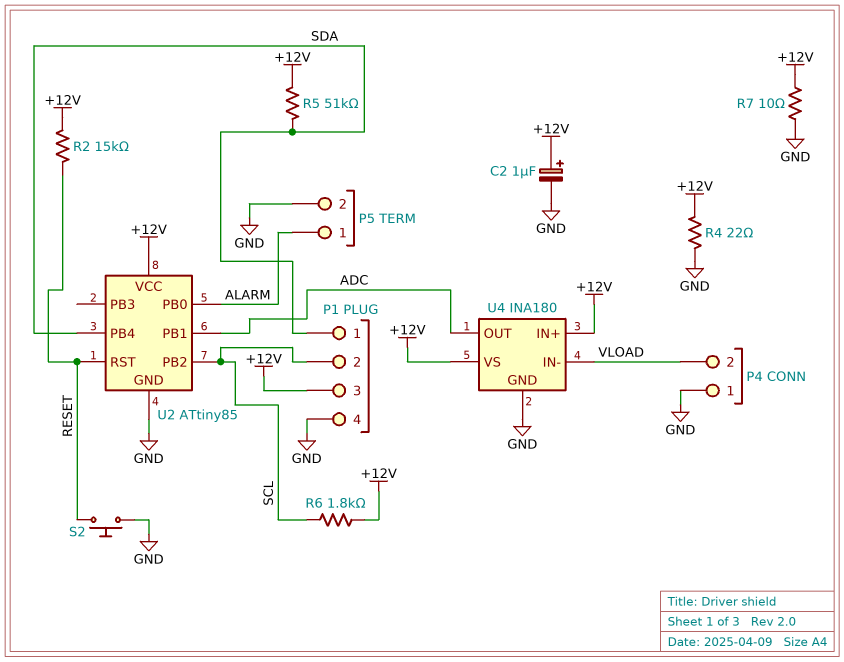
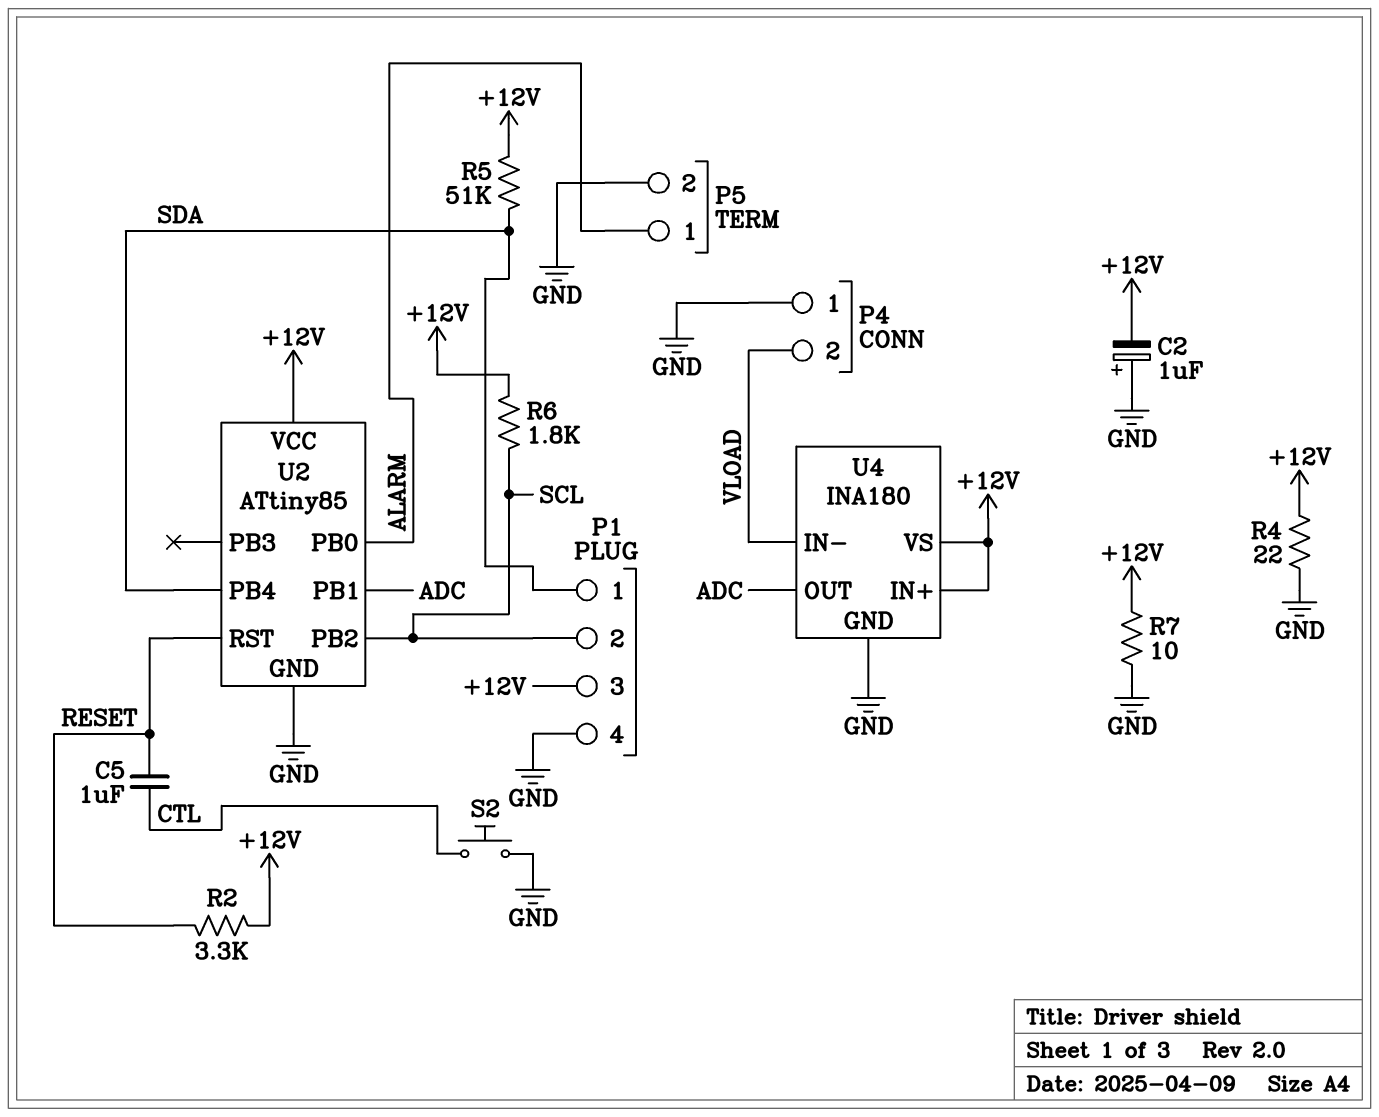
C2: 1uF (plus +12V, minus GND) -> 1uF (plus GND, minus +12V)
C5: none -> 1uF (CTL, RESET)
R2: 15k (+12V, RESET) -> 3.3k (+12V, RESET)
S2: button (GND, RESET) -> button (CTL, GND)

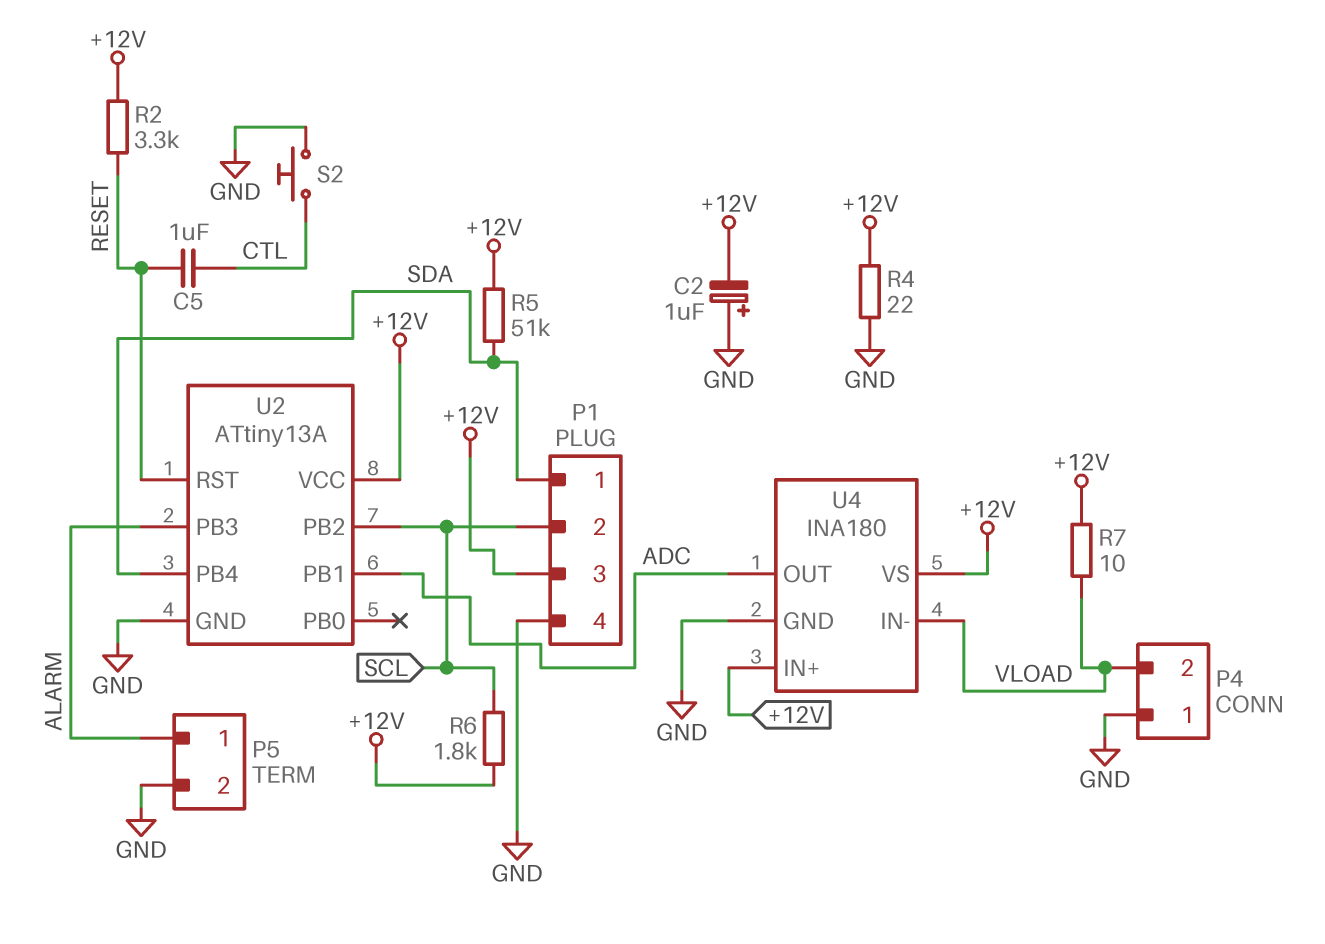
R7: 10 (+12V, GND) -> 10 (+12V, VLOAD)
U2: ATtiny85 -> ATtiny13A
U2 pin PB0: ALARM -> none
U2 pin PB3: none -> ALARM

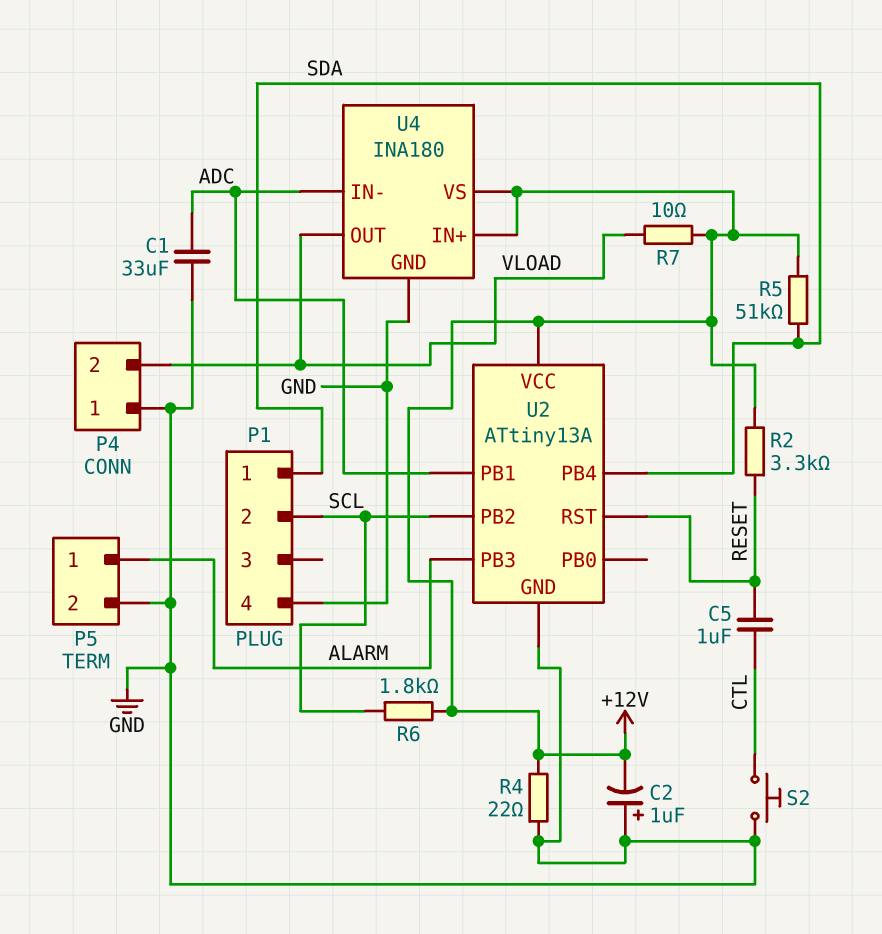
C1: none -> 33uF (ADC, GND)
P1 pin 3: +12V -> none
U4 pin IN-: VLOAD -> ADC
U4 pin OUT: ADC -> VLOAD

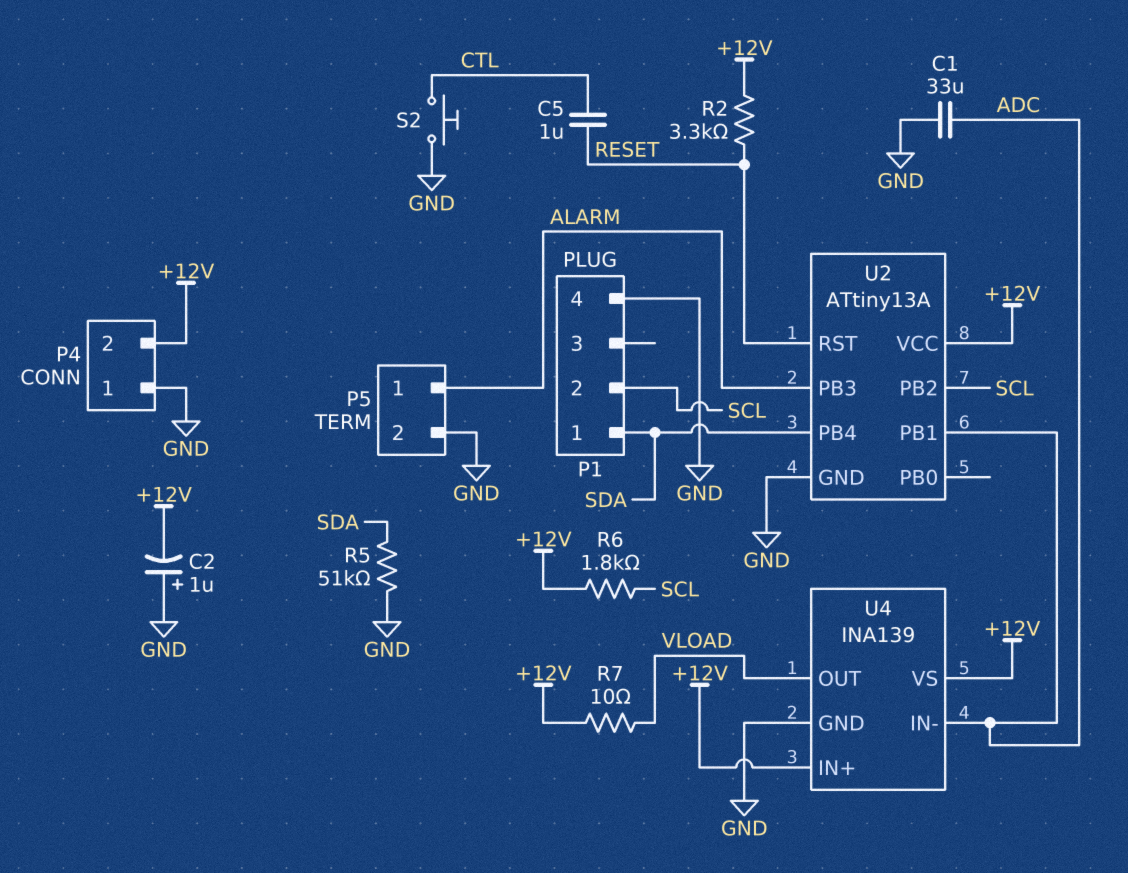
P4 pin 2: VLOAD -> +12V
R4: 22 (+12V, GND) -> none
R5: 51k (+12V, SDA) -> 51k (GND, SDA)
U4: INA180 -> INA139

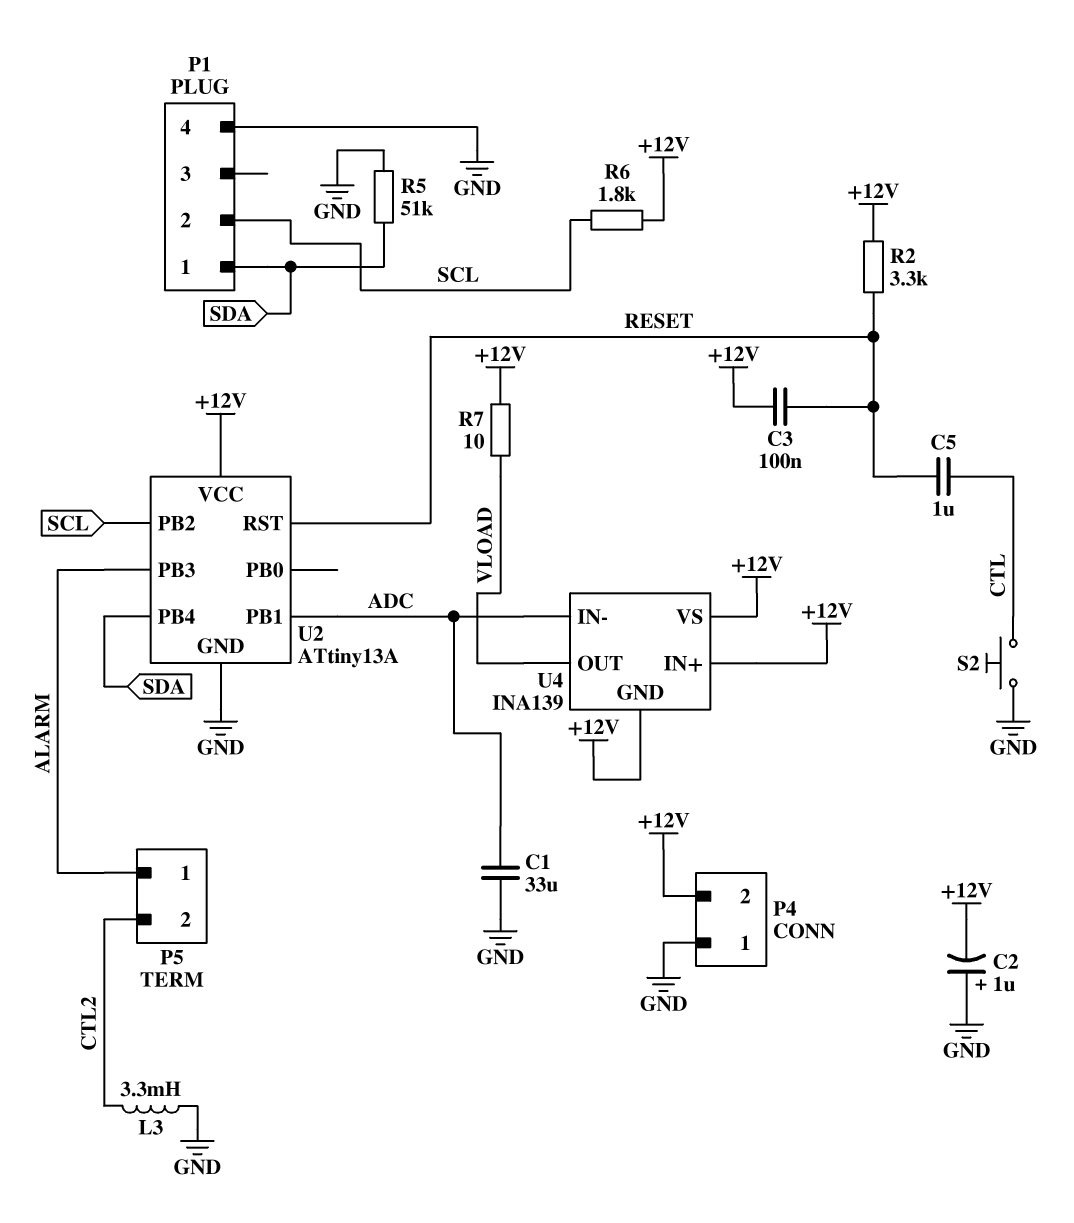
C3: none -> 100nF (+12V, RESET)
L3: none -> 3.3mH (CTL2, GND)
P5 pin 2: GND -> CTL2
U4 pin GND: GND -> +12V

